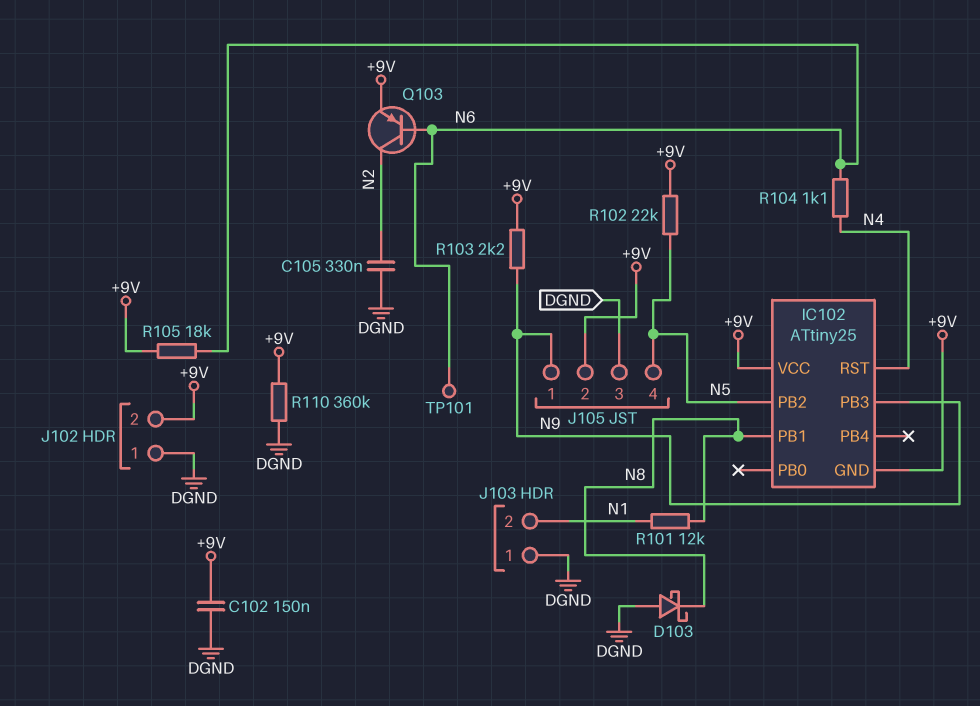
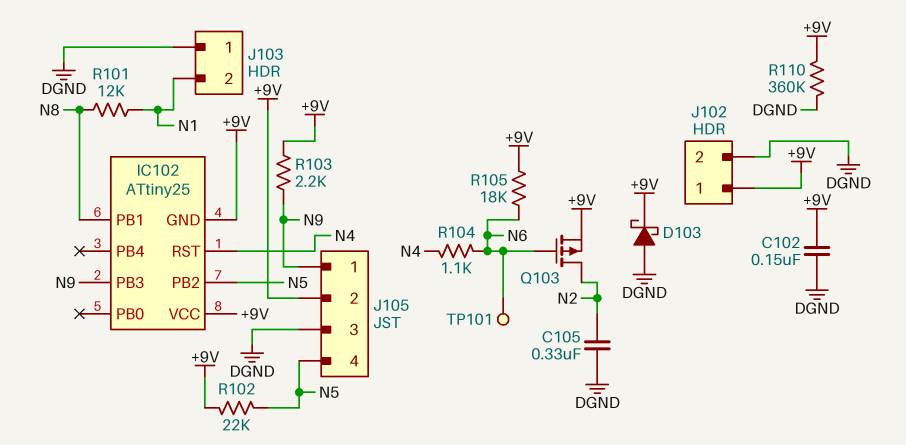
D103: schottky (A DGND, K N8) -> schottky (A DGND, K +9V)
J102 pin 1: DGND -> +9V
J102 pin 2: +9V -> DGND
Q103: PNP (B N6, C N2, E +9V) -> PMOS (G N6, D N2, S +9V)

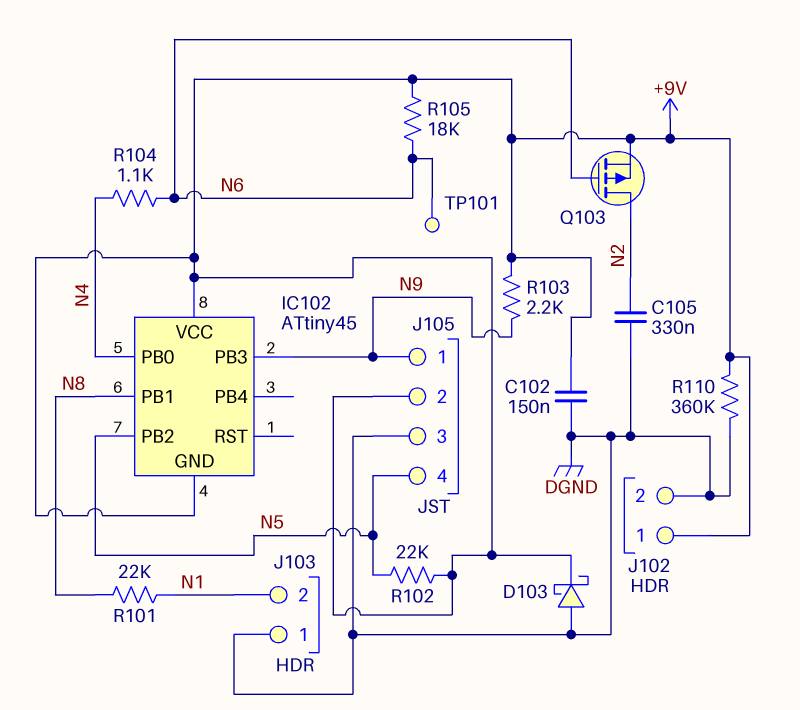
IC102: ATtiny25 -> ATtiny45
IC102 pin PB0: none -> N4
IC102 pin RST: N4 -> none
R101: 12k (N1, N8) -> 22k (N1, N8)

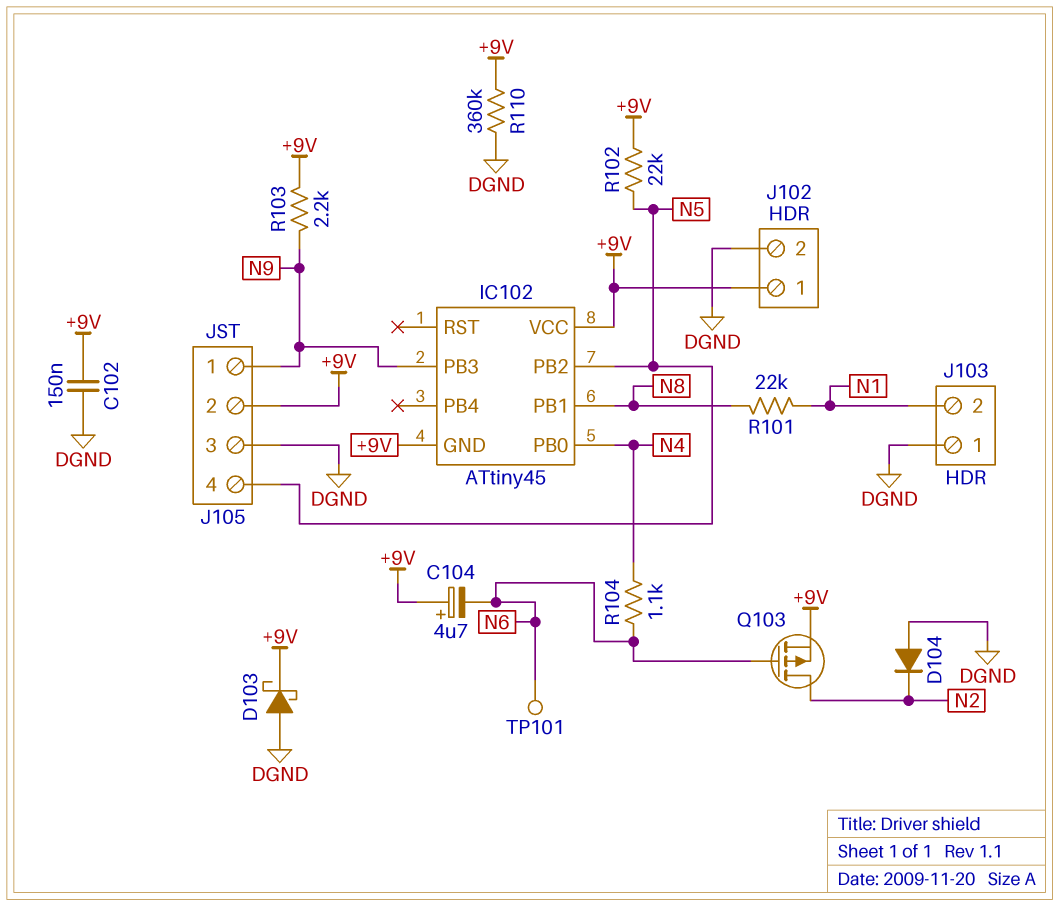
C104: none -> 4.7uF (plus +9V, minus N6)
C105: 330nF (DGND, N2) -> none
D104: none -> diode (A DGND, K N2)
R105: 18k (+9V, N6) -> none

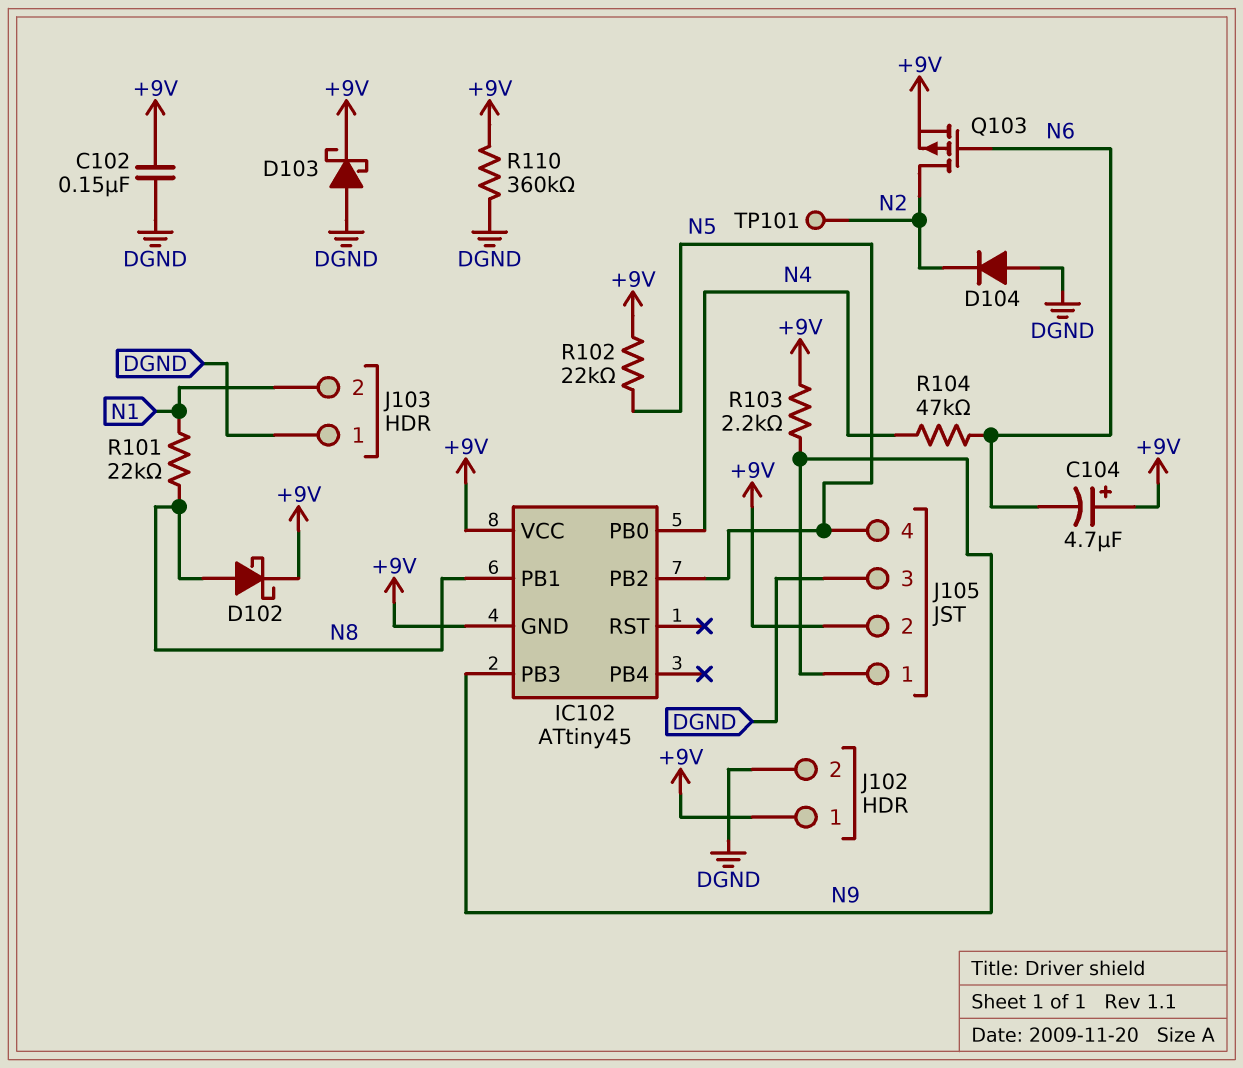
D102: none -> schottky (A N8, K +9V)
R104: 1.1k (N4, N6) -> 47k (N4, N6)
TP101: test point (N6) -> test point (N2)

